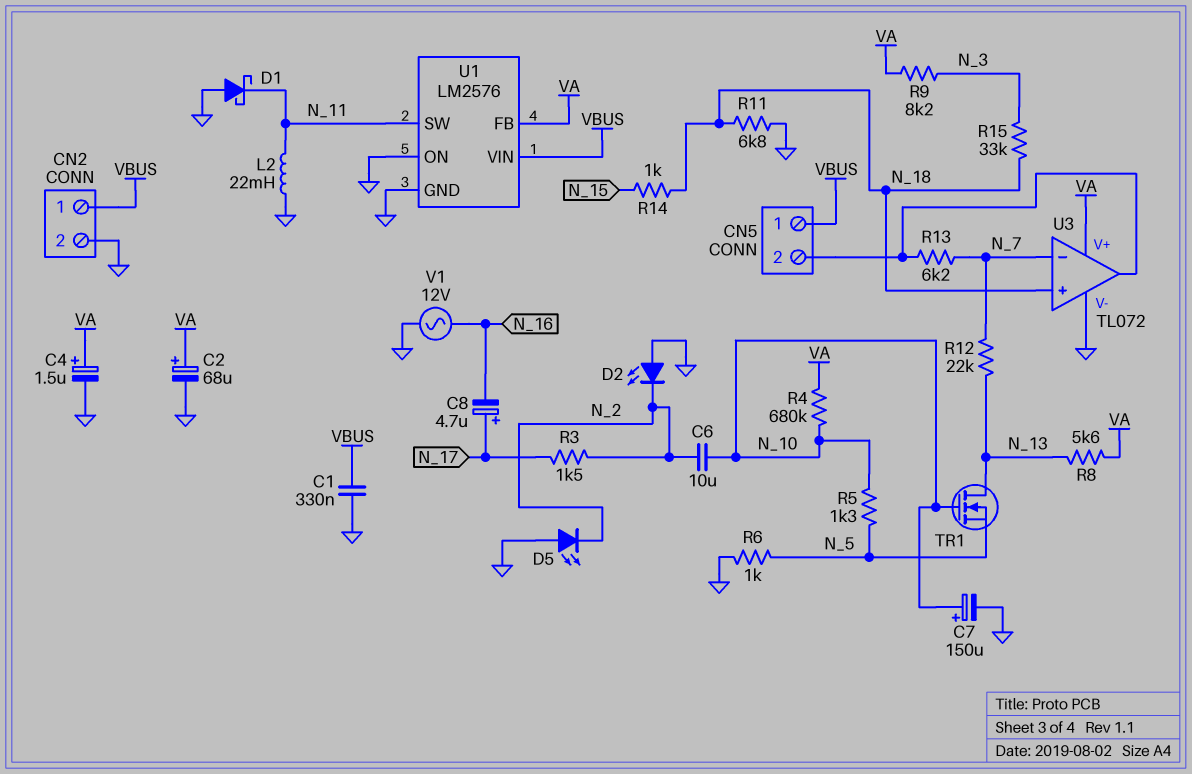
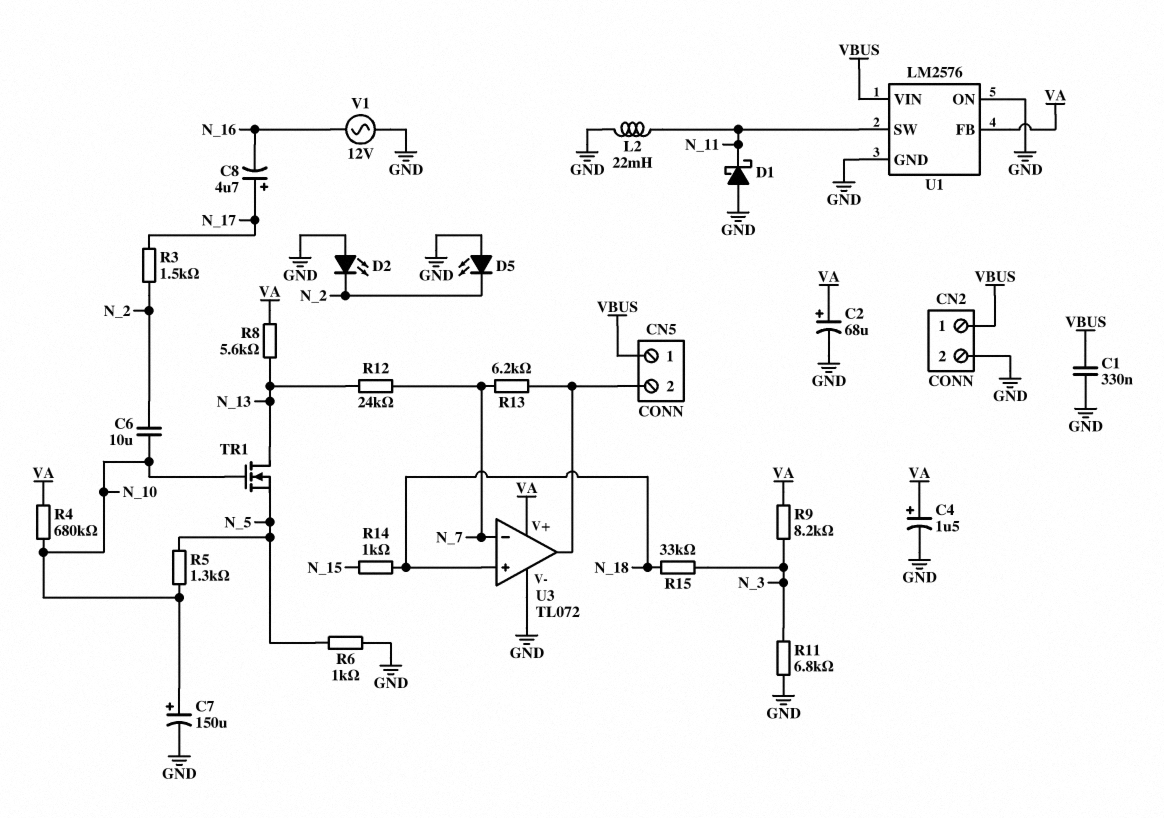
R11: 6.8k (GND, N_18) -> 6.8k (GND, N_3)
R12: 22k (N_7, N_13) -> 24k (N_7, N_13)

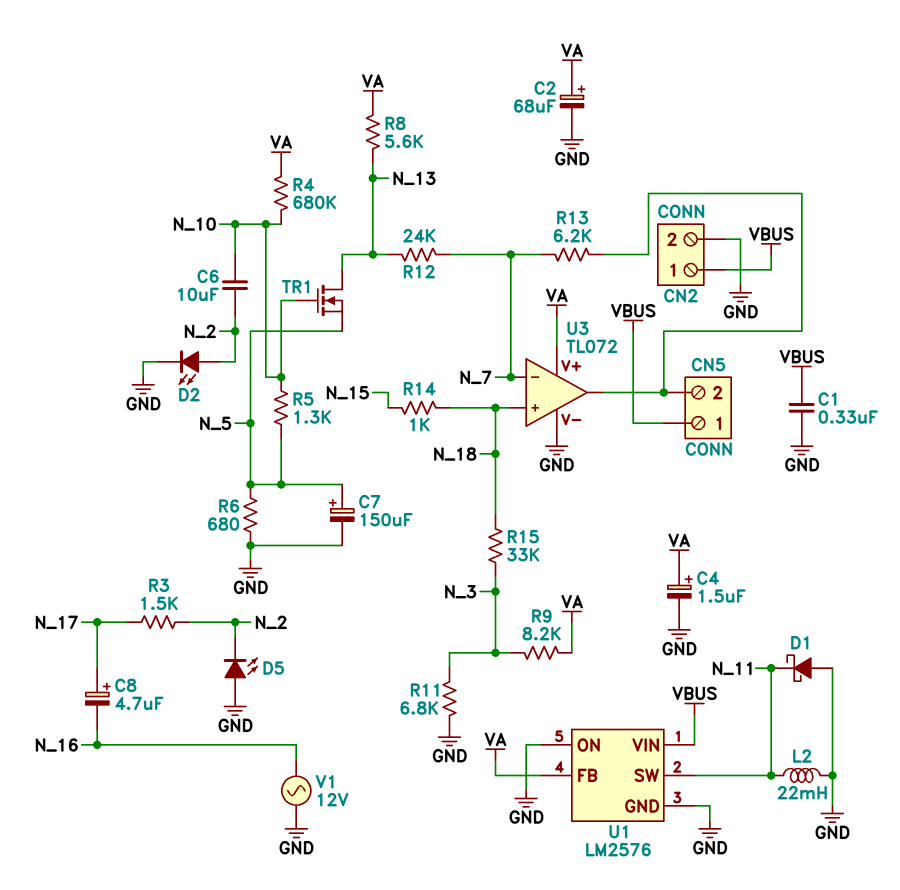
C7: 150uF (plus N_10, minus GND) -> 150uF (plus N_5, minus GND)
D2: LED (A GND, K N_2) -> LED (A N_2, K GND)
R6: 1k (GND, N_5) -> 680 (GND, N_5)

